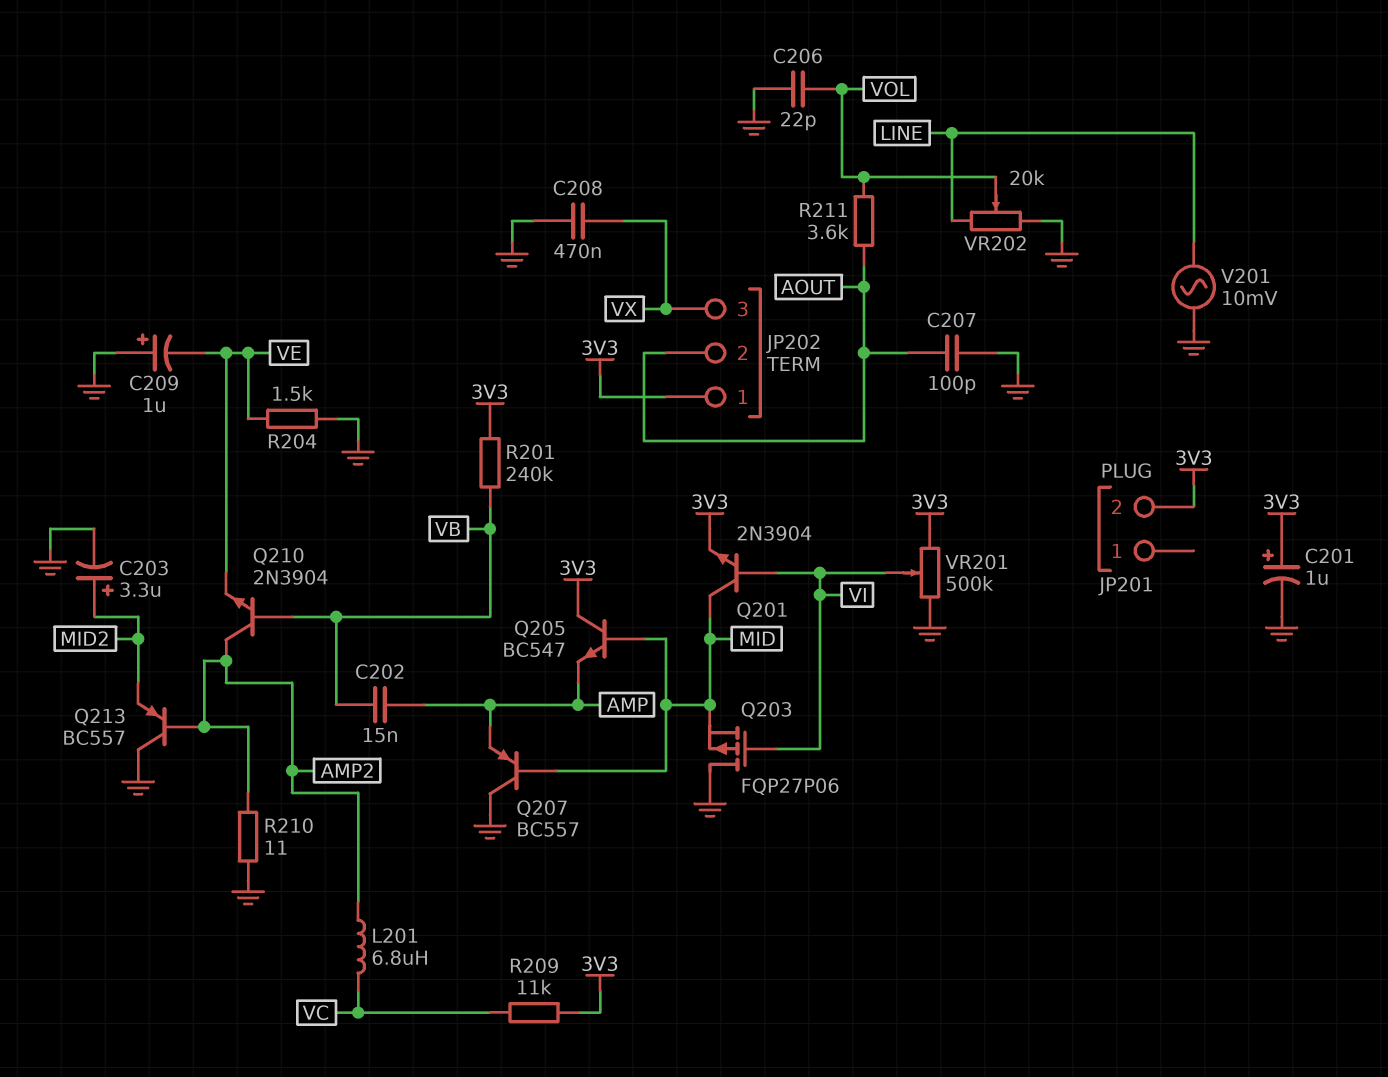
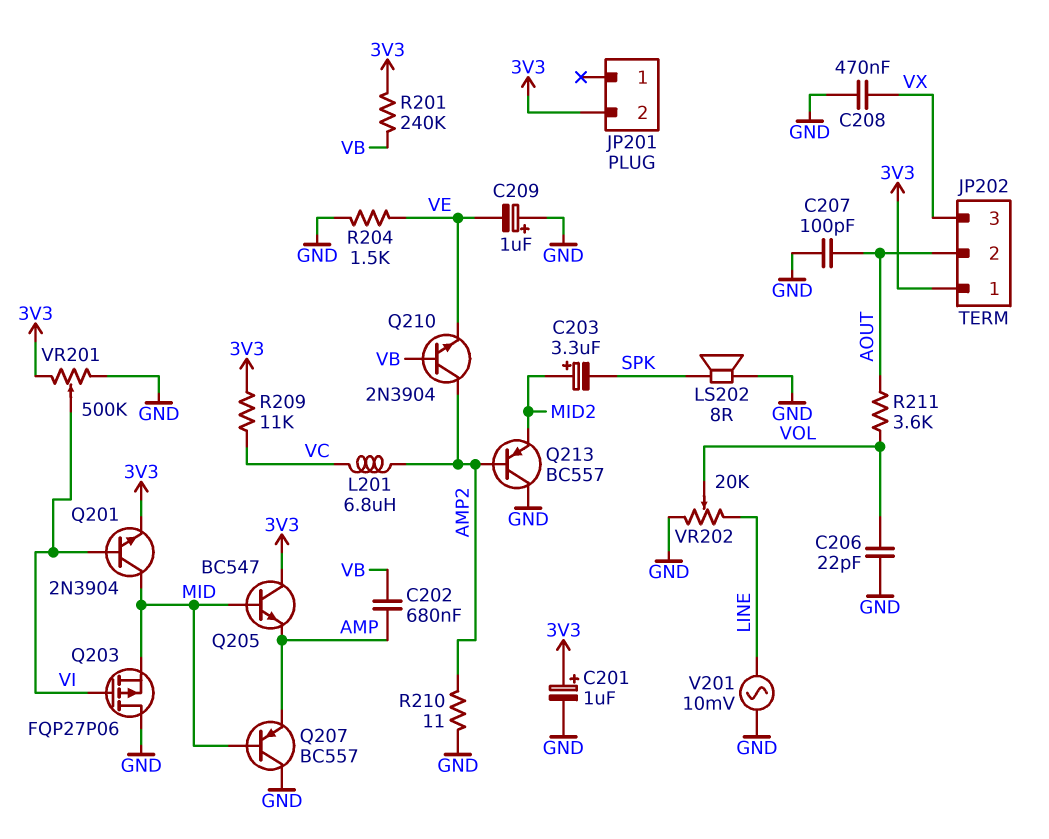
C202: 15nF (AMP, VB) -> 680nF (AMP, VB)
C203: 3.3uF (plus MID2, minus GND) -> 3.3uF (plus MID2, minus SPK)
LS202: none -> speaker 8R (GND, SPK)

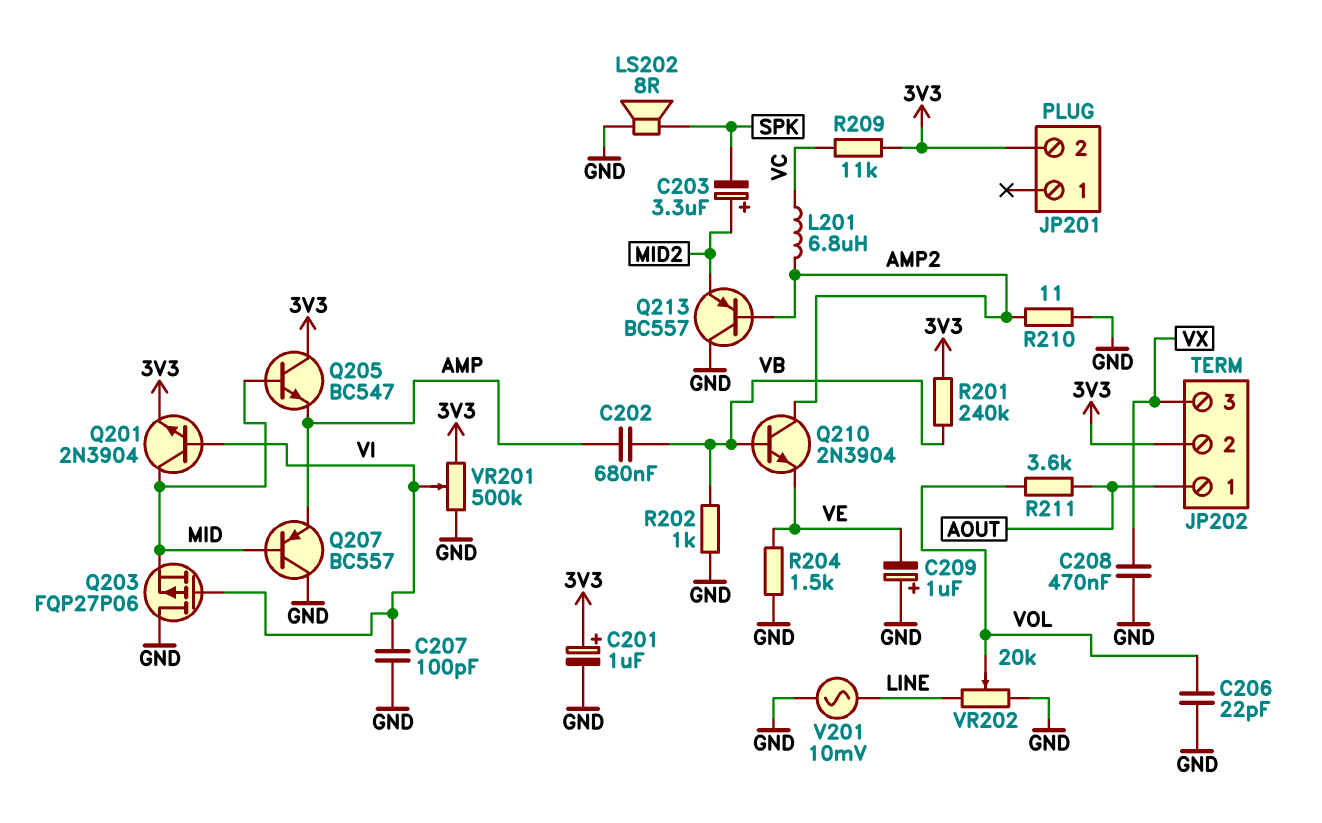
C207: 100pF (AOUT, GND) -> 100pF (GND, VI)
JP202 pin 1: 3V3 -> AOUT
JP202 pin 2: AOUT -> 3V3
R202: none -> 1k (GND, VB)

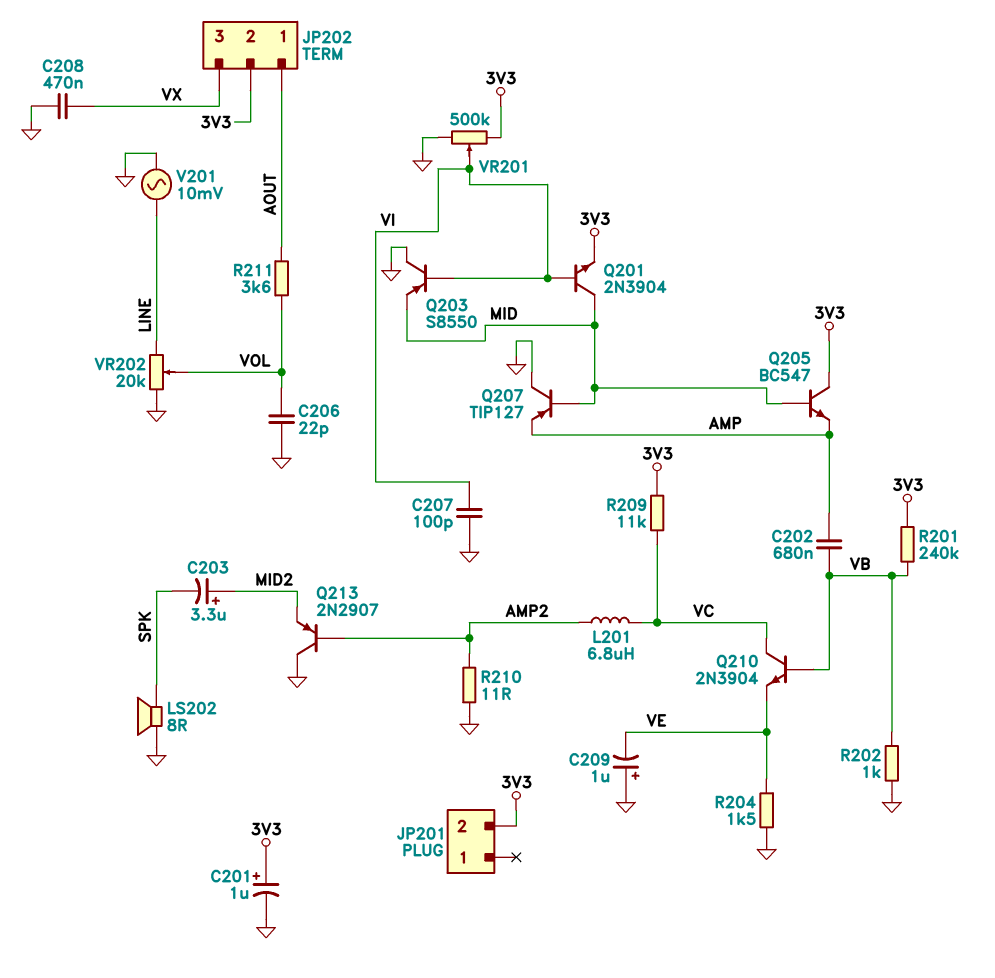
Q203: PMOS FQP27P06 (G VI, D GND, S MID) -> PNP S8550 (B VI, C GND, E MID)
Q207: PNP BC557 (B MID, C GND, E AMP) -> PNP TIP127 (B MID, C GND, E AMP)
Q210: NPN 2N3904 (B VB, C AMP2, E VE) -> NPN 2N3904 (B VB, C VC, E VE)
Q213: PNP BC557 (B AMP2, C GND, E MID2) -> PNP 2N2907 (B AMP2, C GND, E MID2)

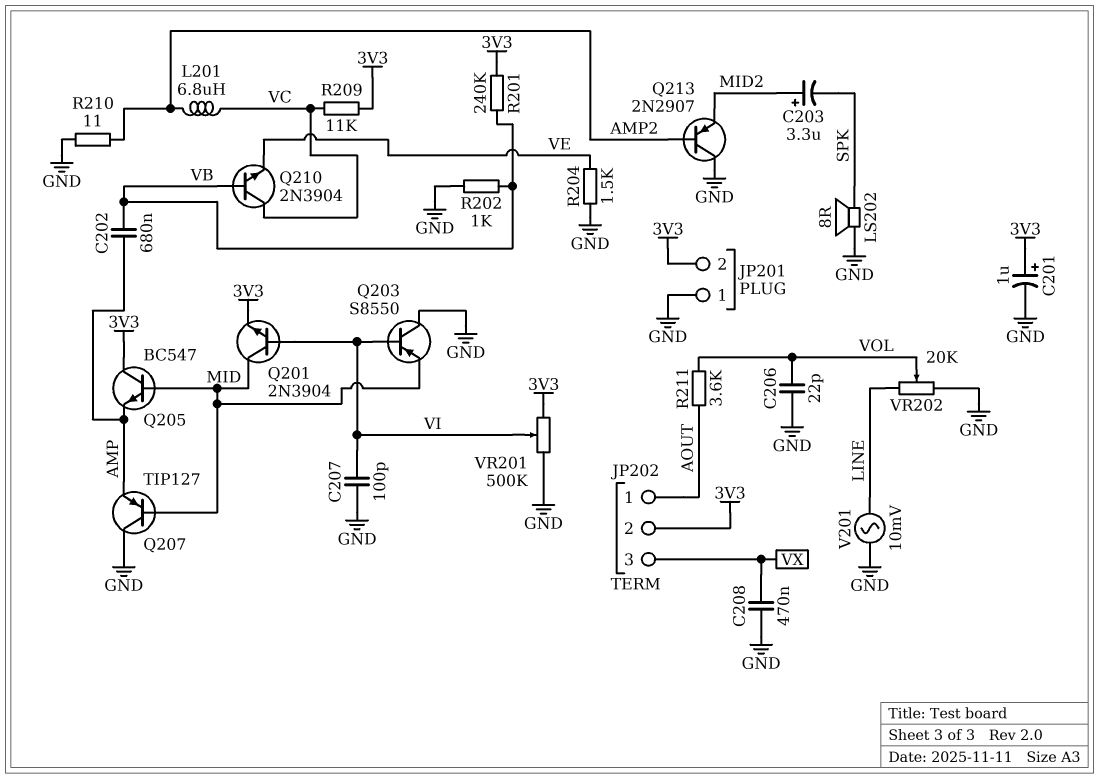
C209: 1uF (plus GND, minus VE) -> none
JP201 pin 1: none -> GND

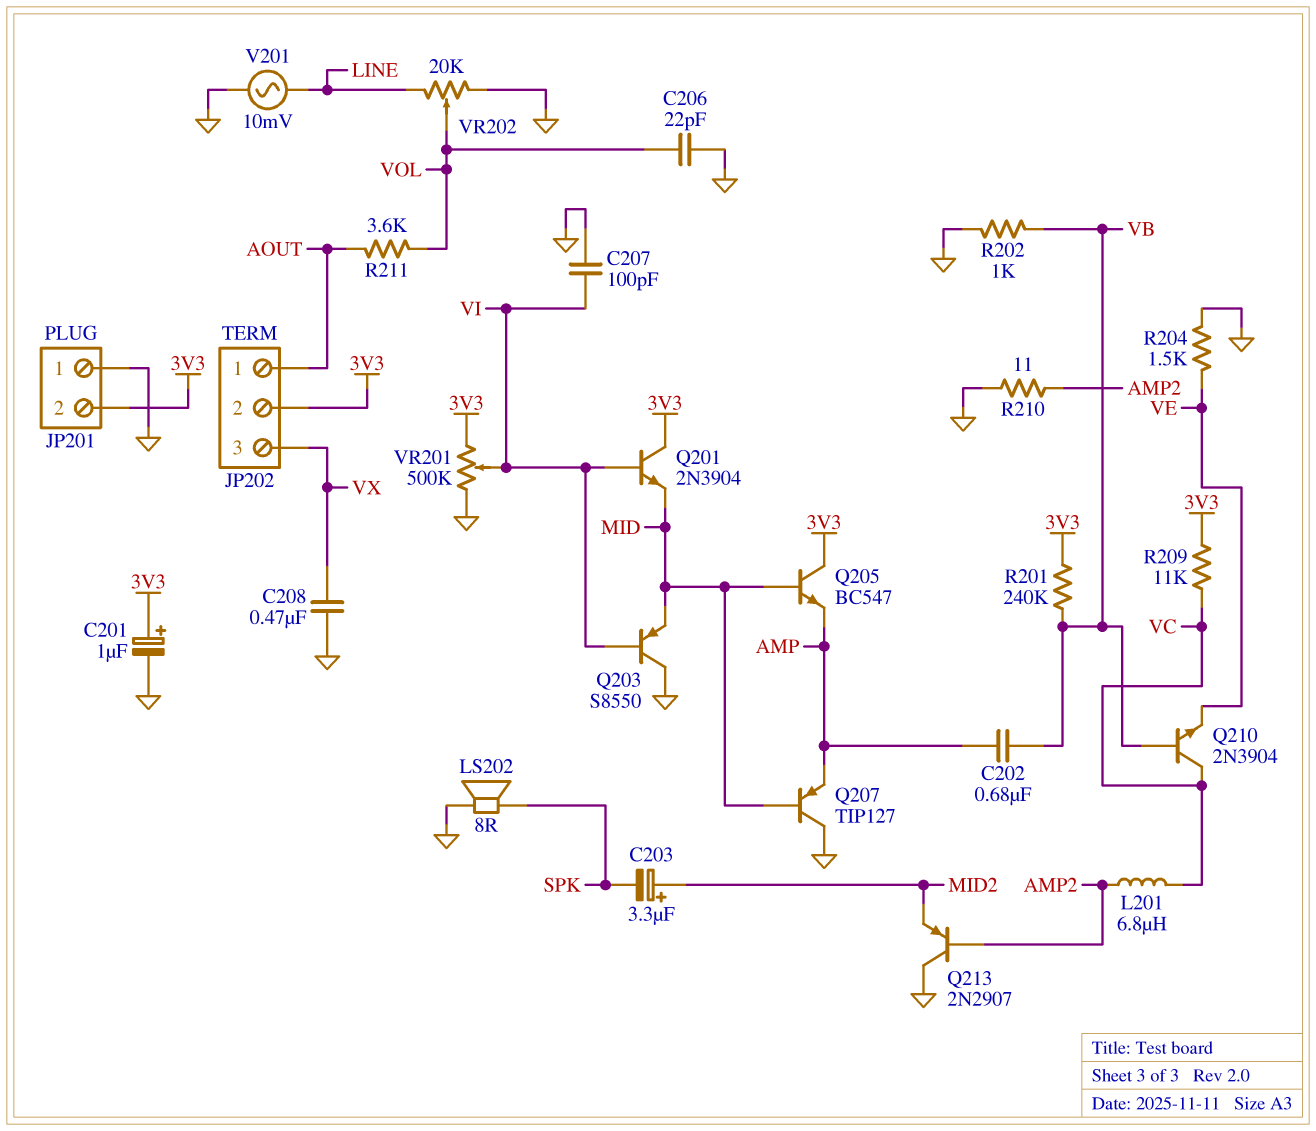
Q201: NPN 2N3904 (B VI, C MID, E 3V3) -> NPN 2N3904 (B VI, C 3V3, E MID)

